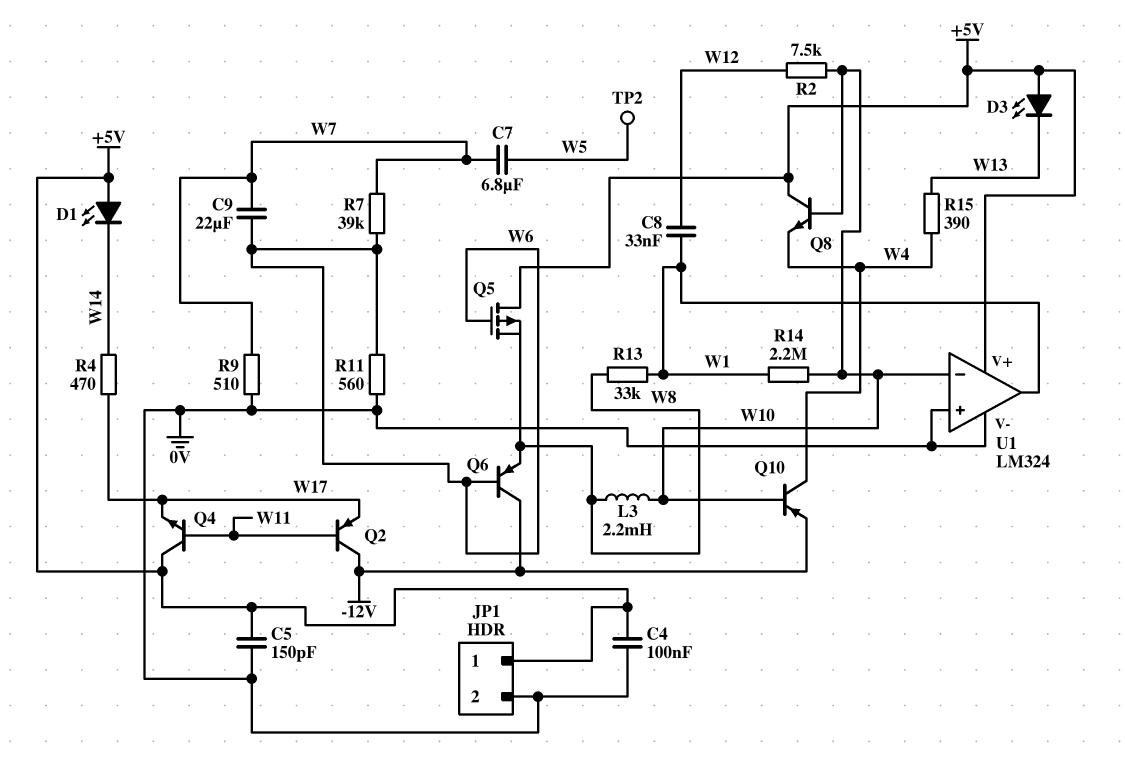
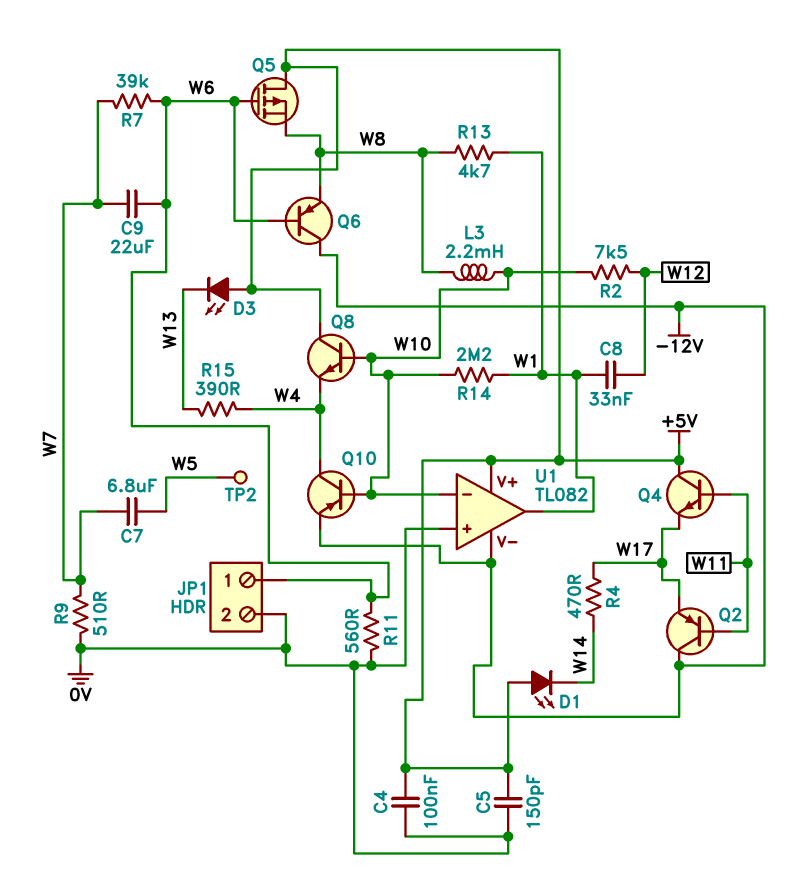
JP1 pin 1: +5V -> W6
R13: 33k (W1, W8) -> 4.7k (W1, W8)
U1: LM324 -> TL082
U1 pin V-: 0V -> -12V

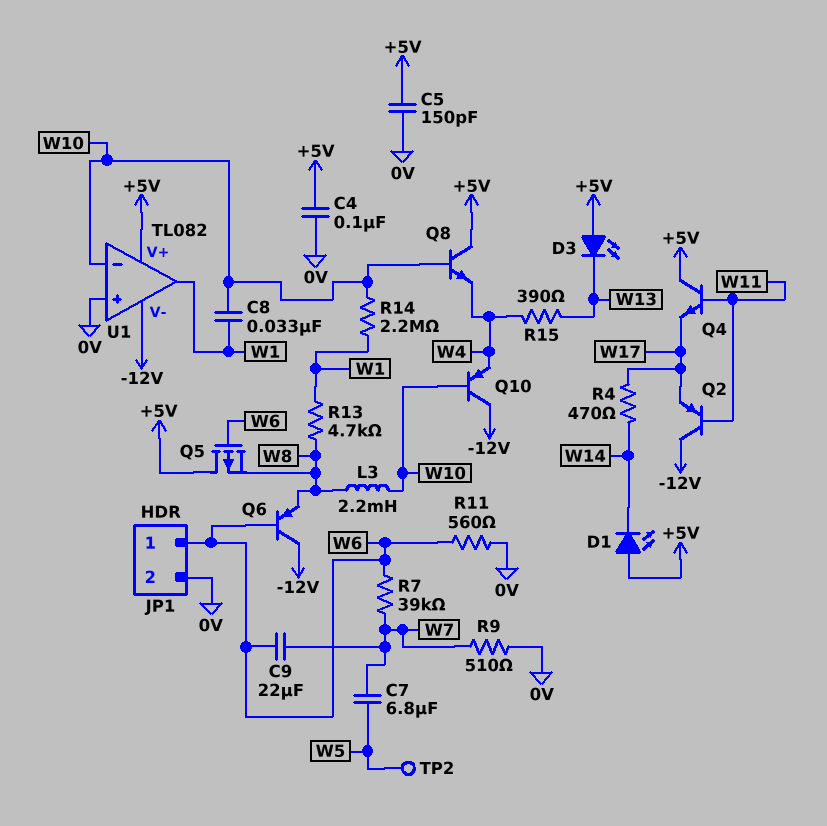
C8: 33nF (W1, W12) -> 33nF (W1, W10)
Q10: PNP (B W10, C W4, E -12V) -> PNP (B W10, C -12V, E W4)
R2: 7.5k (W10, W12) -> none

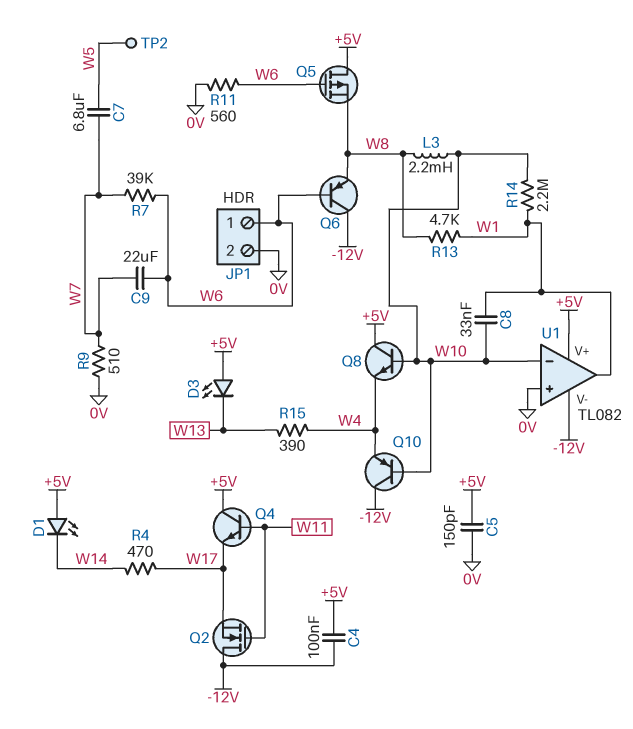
C4: 100nF (+5V, 0V) -> 100nF (+5V, -12V)
Q2: PNP (B W11, C -12V, E W17) -> NMOS (G W11, D -12V, S W17)

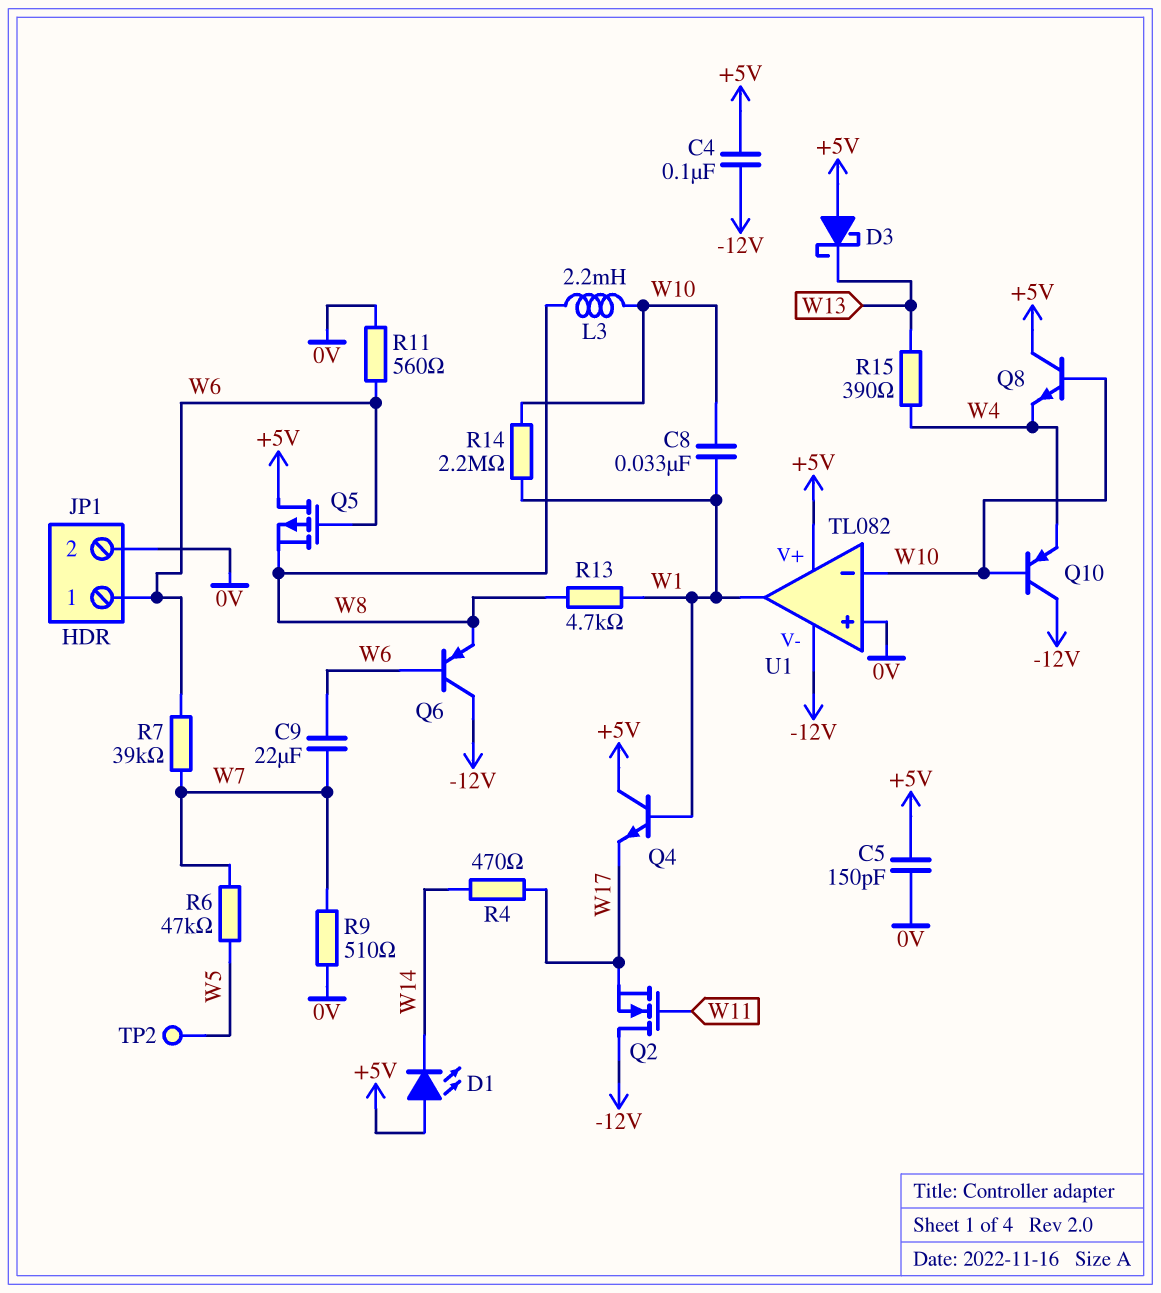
C7: 6.8uF (W5, W7) -> none
D3: LED (A +5V, K W13) -> schottky (A +5V, K W13)
Q4: NPN (B W11, C +5V, E W17) -> NPN (B W1, C +5V, E W17)
R6: none -> 47k (W5, W7)

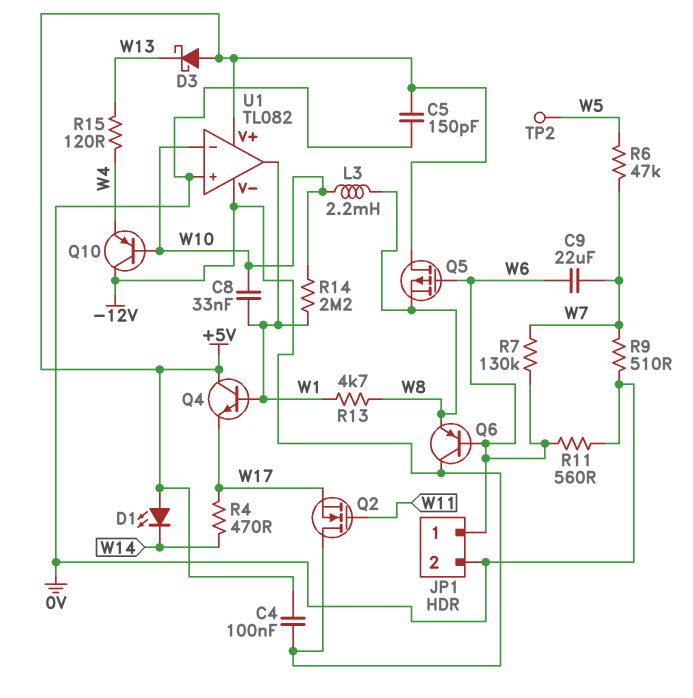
Q8: NPN (B W10, C +5V, E W4) -> none
R7: 39k (W6, W7) -> 130k (W6, W7)
R15: 390 (W4, W13) -> 120 (W4, W13)

